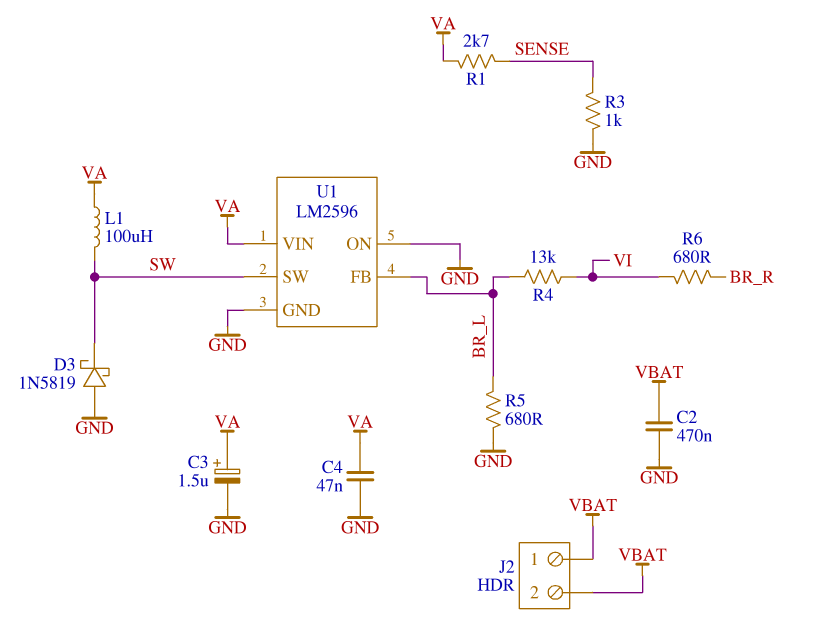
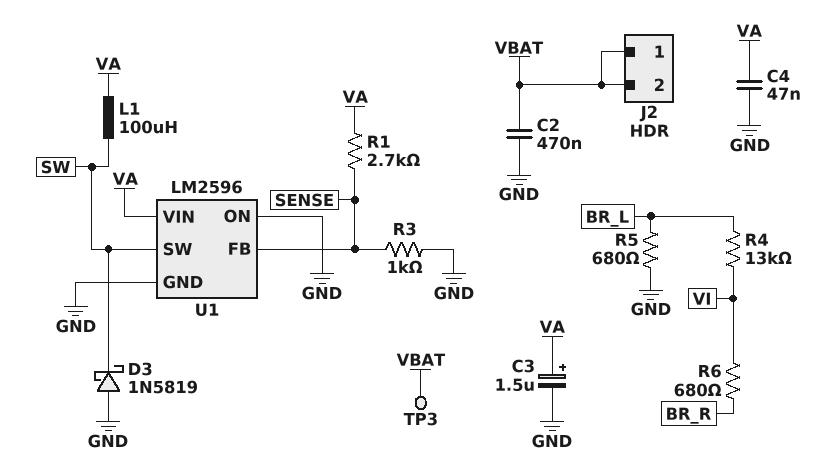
TP3: none -> test point (VBAT)
U1 pin FB: BR_L -> SENSE

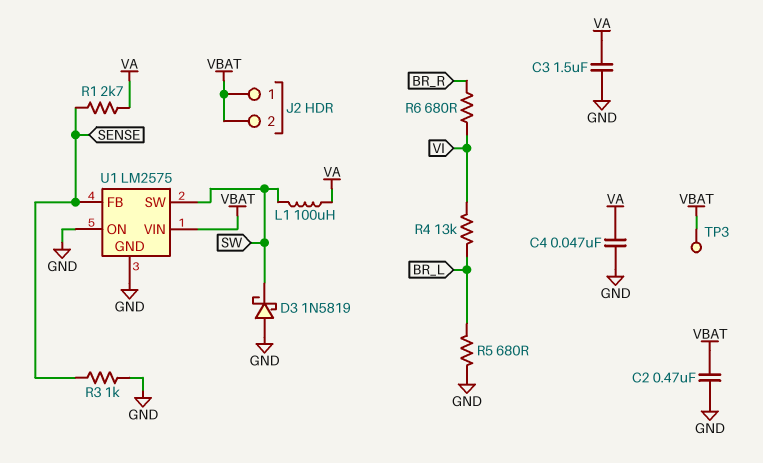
C3: 1.5uF (plus VA, minus GND) -> 1.5uF (GND, VA)
U1: LM2596 -> LM2575
U1 pin VIN: VA -> VBAT

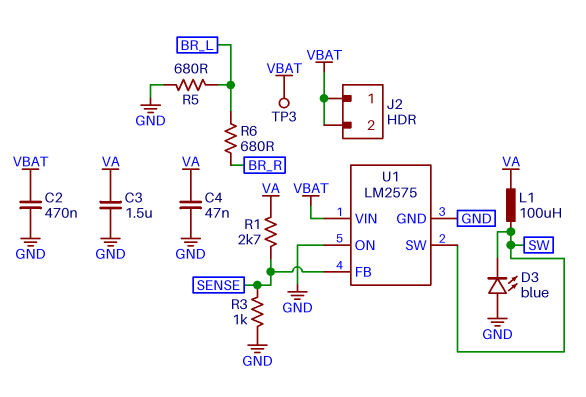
D3: schottky 1N5819 (A GND, K SW) -> LED blue (A GND, K SW)
R4: 13k (BR_L, VI) -> none
R6: 680 (BR_R, VI) -> 680 (BR_L, BR_R)

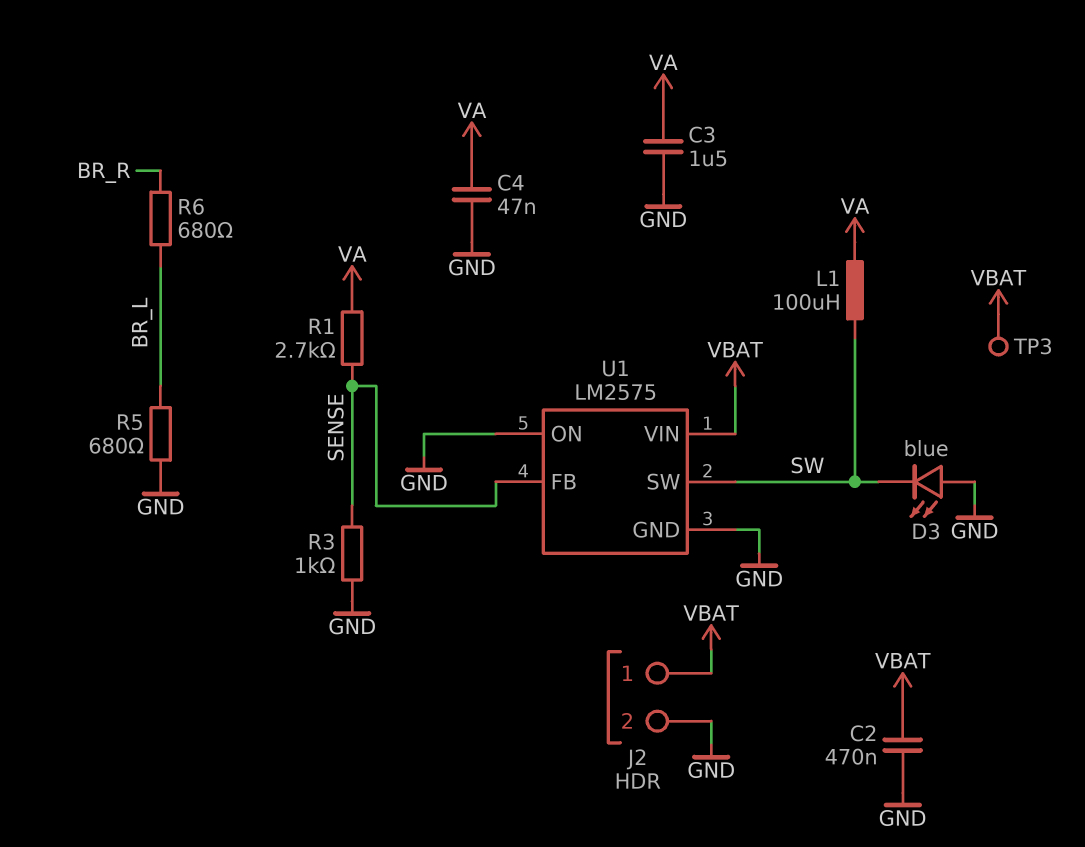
J2 pin 2: VBAT -> GND

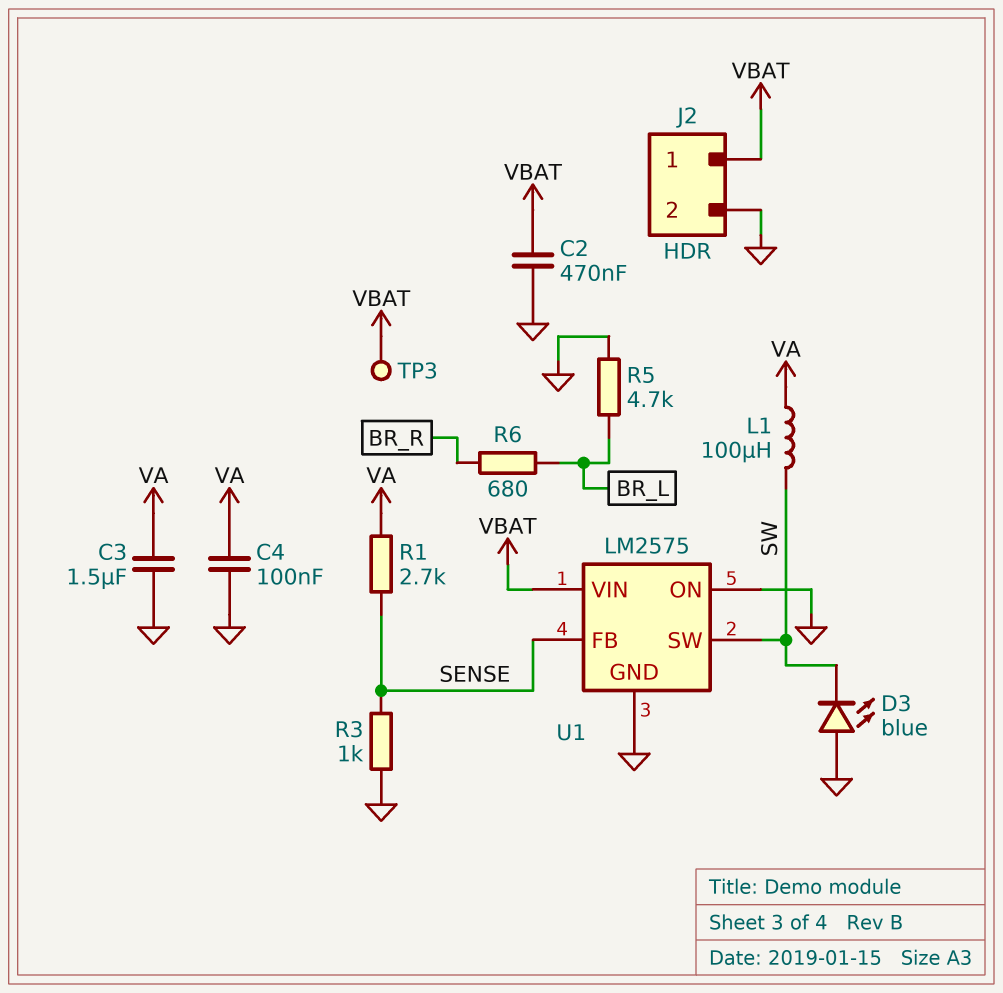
C4: 47nF (GND, VA) -> 100nF (GND, VA)
R5: 680 (BR_L, GND) -> 4.7k (BR_L, GND)

